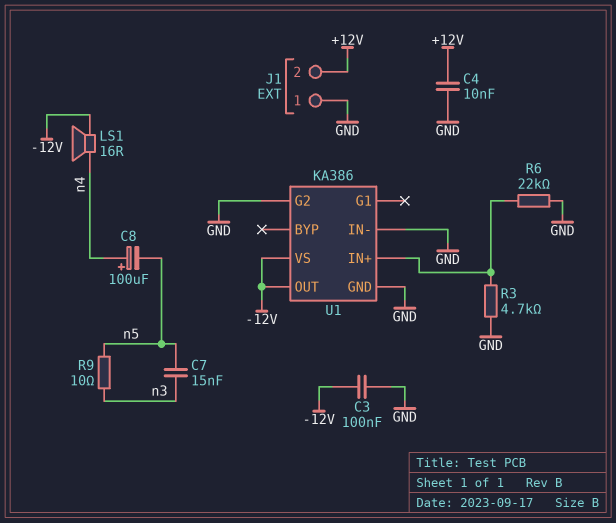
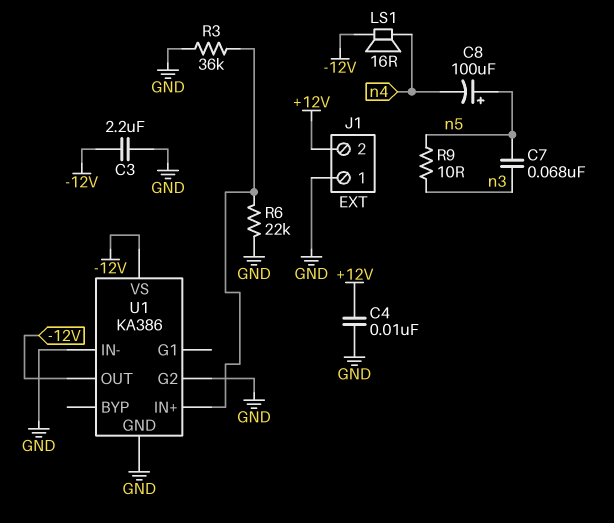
C3: 100nF (-12V, GND) -> 2.2uF (-12V, GND)
C7: 15nF (n3, n5) -> 68nF (n3, n5)
C8: 100uF (plus n4, minus n5) -> 100uF (plus n5, minus n4)
R3: 4.7k (GND, U1/IN+) -> 36k (GND, U1/IN+)

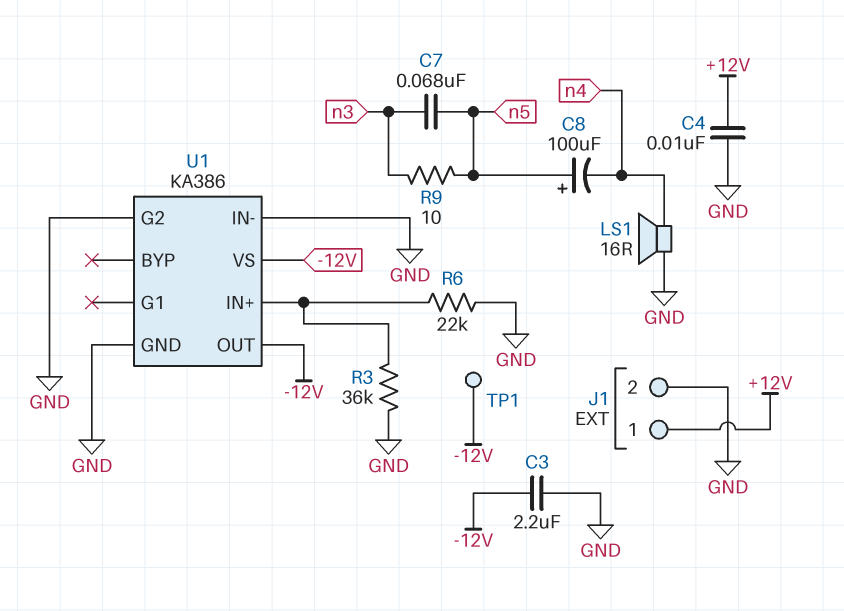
J1 pin 1: GND -> +12V
J1 pin 2: +12V -> GND
LS1: speaker 16R (-12V, n4) -> speaker 16R (GND, n4)
TP1: none -> test point (-12V)

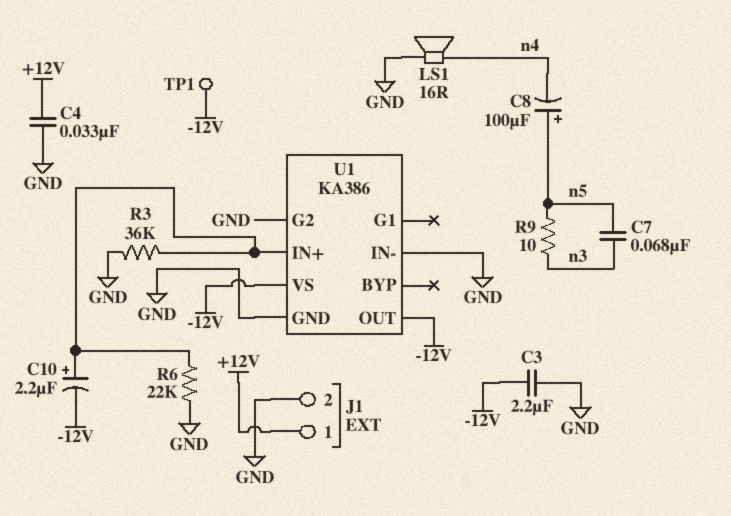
C4: 10nF (+12V, GND) -> 33nF (+12V, GND)
C10: none -> 2.2uF (plus U1/IN+, minus -12V)

